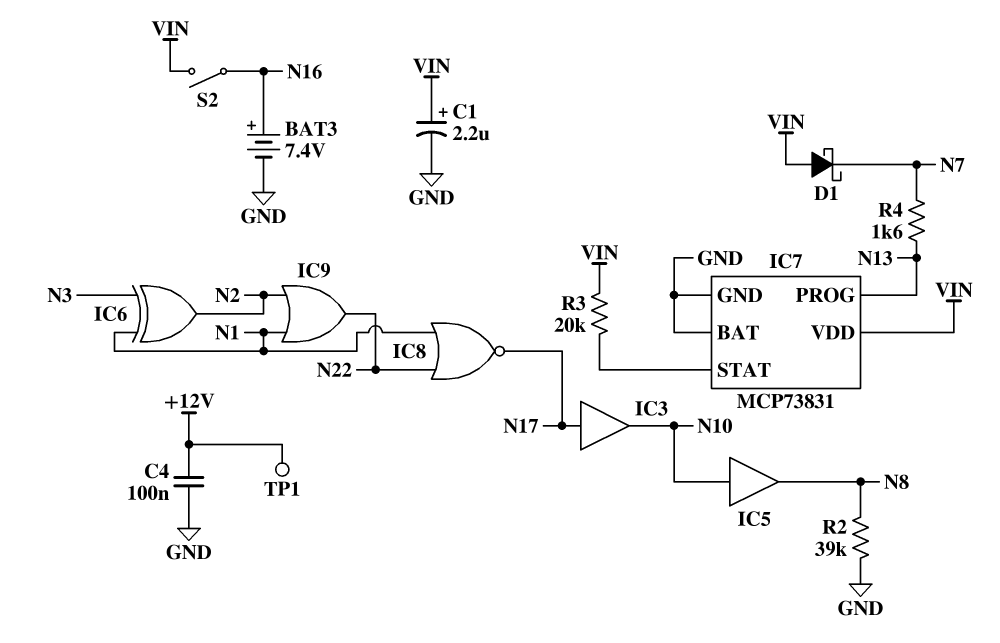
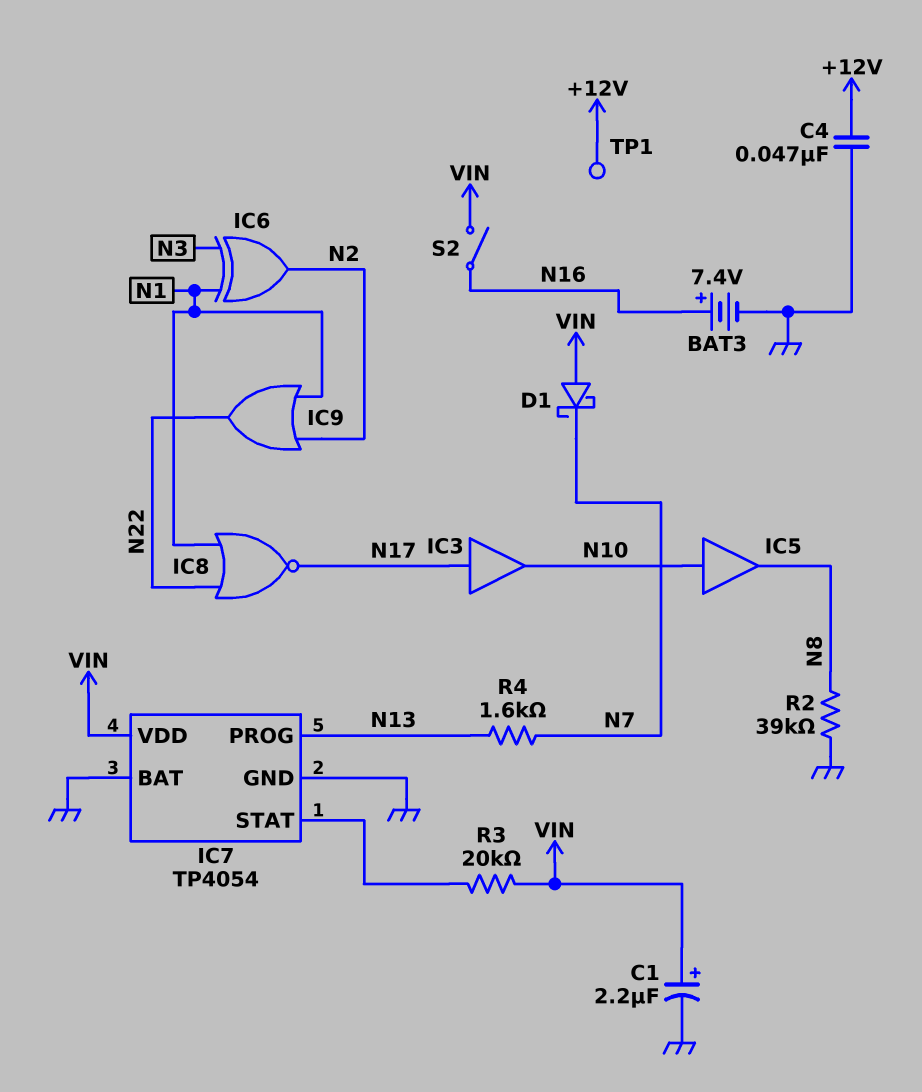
C4: 100nF (+12V, GND) -> 47nF (+12V, GND)
IC7: MCP73831 -> TP4054

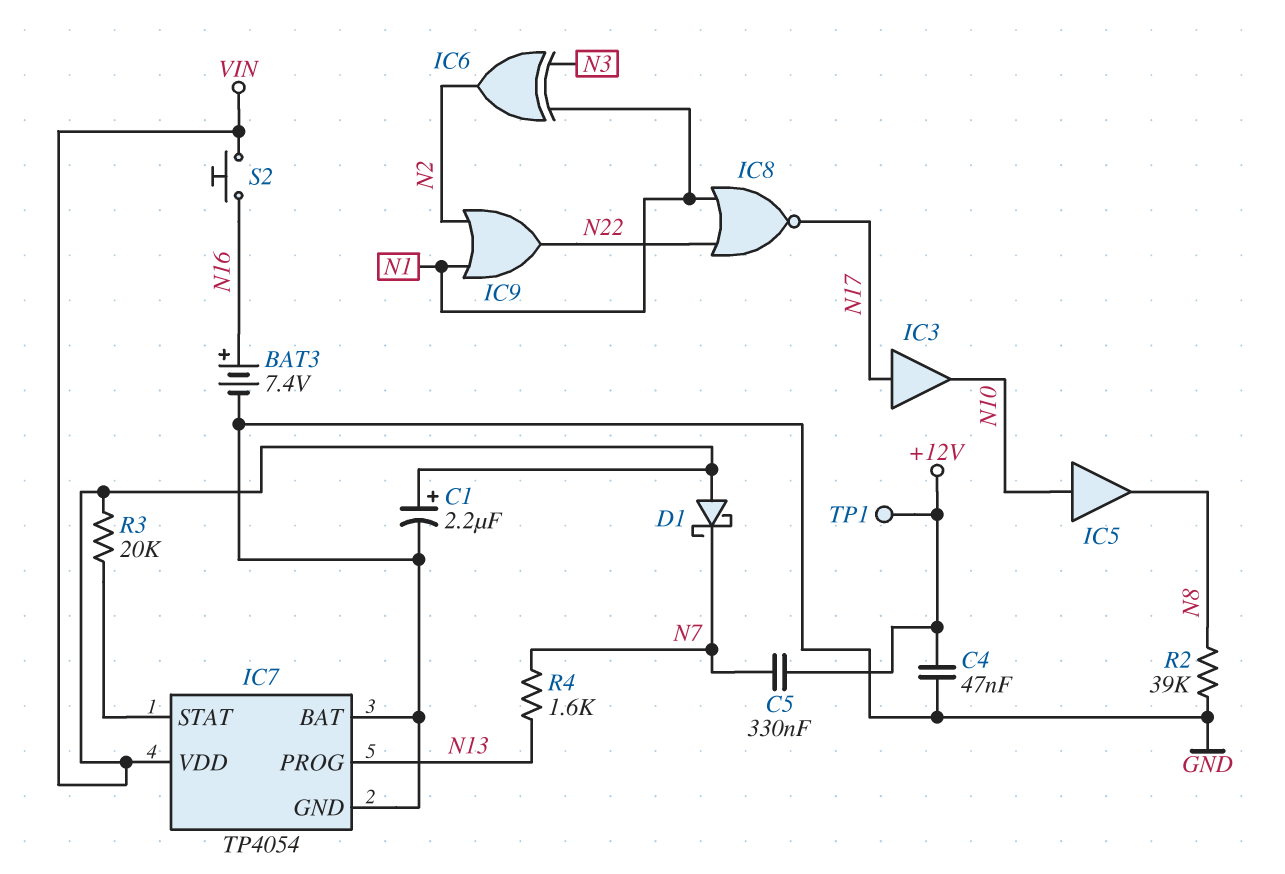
C5: none -> 330nF (+12V, N7)
S2: switch (N16, VIN) -> button (N16, VIN)

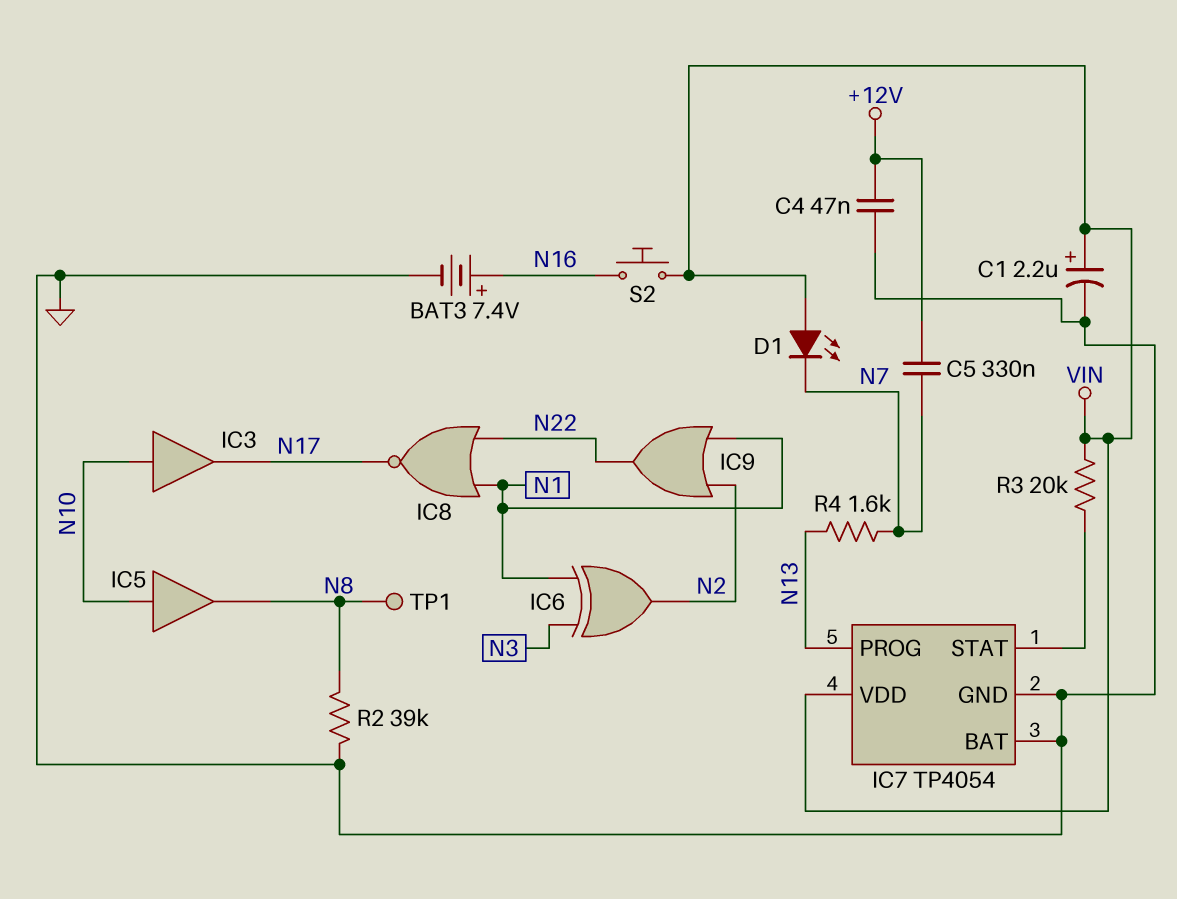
D1: schottky (A VIN, K N7) -> LED (A VIN, K N7)
IC3: buffer (in N17, out N10) -> buffer (in N10, out N17)
TP1: test point (+12V) -> test point (N8)

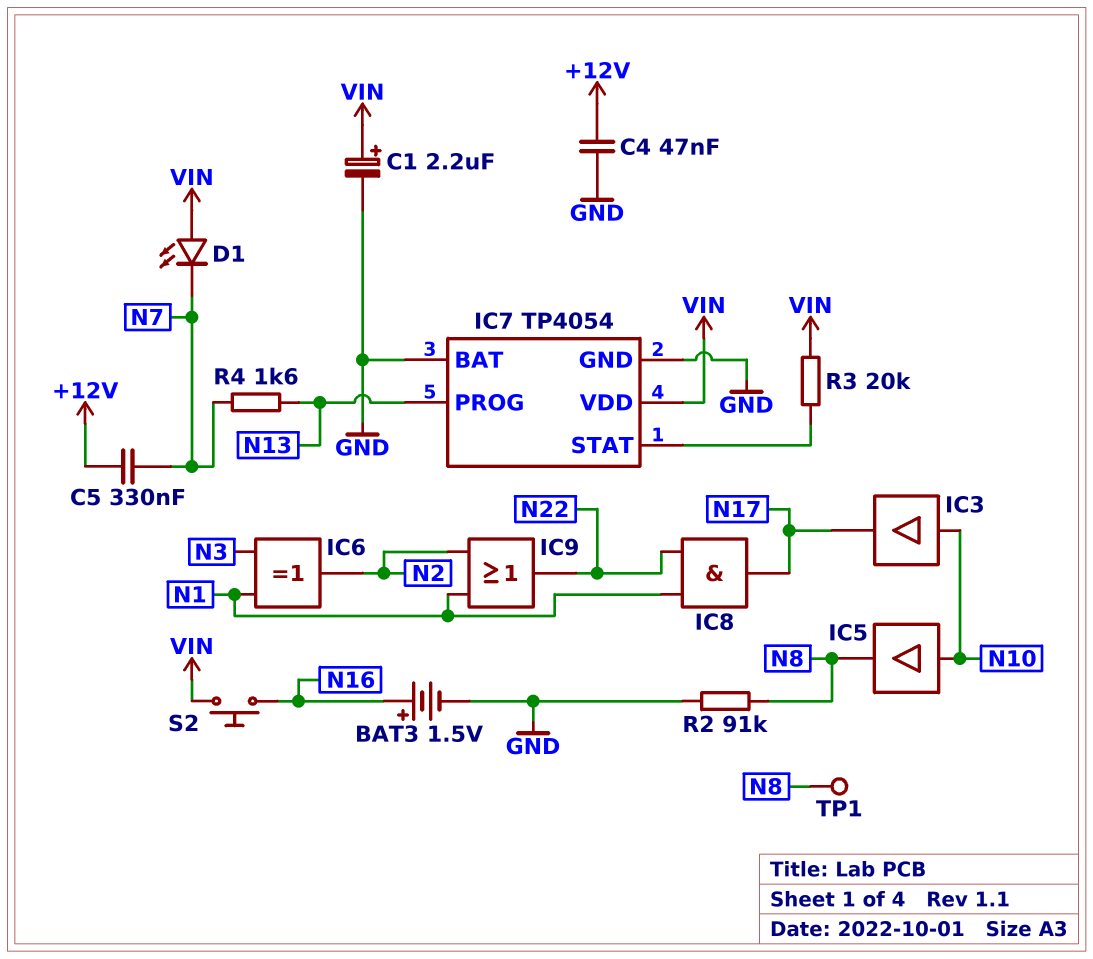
BAT3: 7.4V (plus N16, minus GND) -> 1.5V (plus N16, minus GND)
IC8: NOR (in N1, in N22, out N17) -> AND (in N1, in N22, out N17)
R2: 39k (GND, N8) -> 91k (GND, N8)

